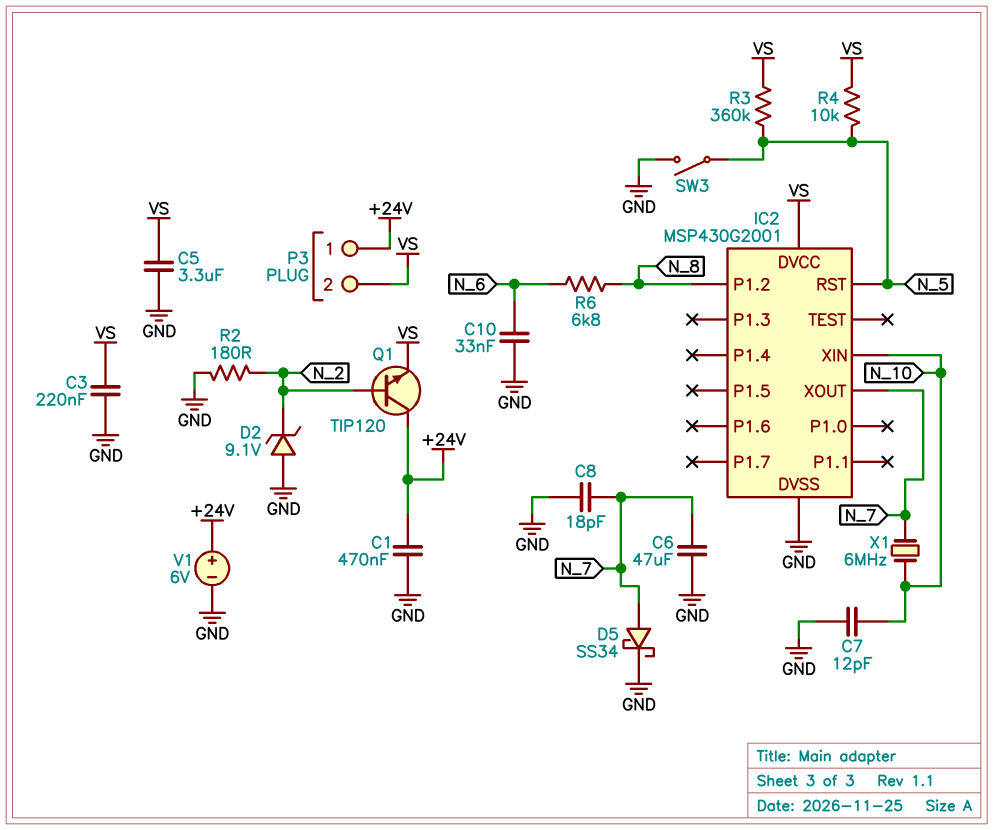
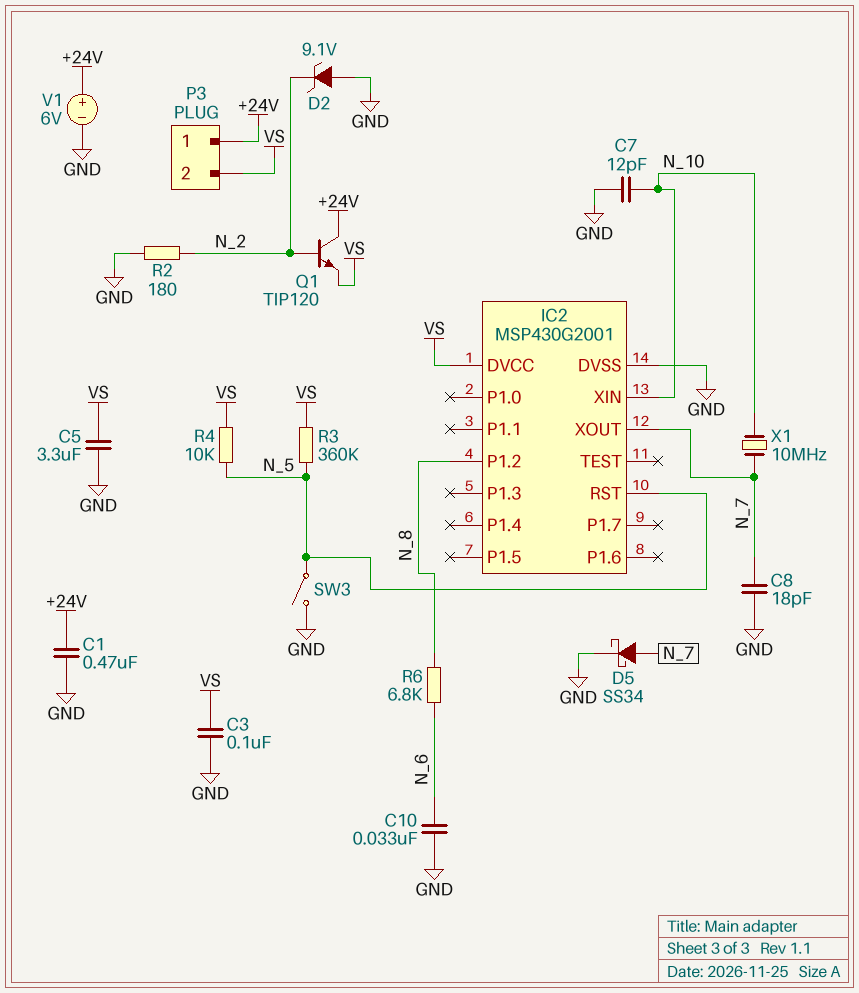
C3: 220nF (GND, VS) -> 100nF (GND, VS)
C6: 47uF (GND, N_7) -> none
X1: 6MHz (N_7, N_10) -> 10MHz (N_7, N_10)

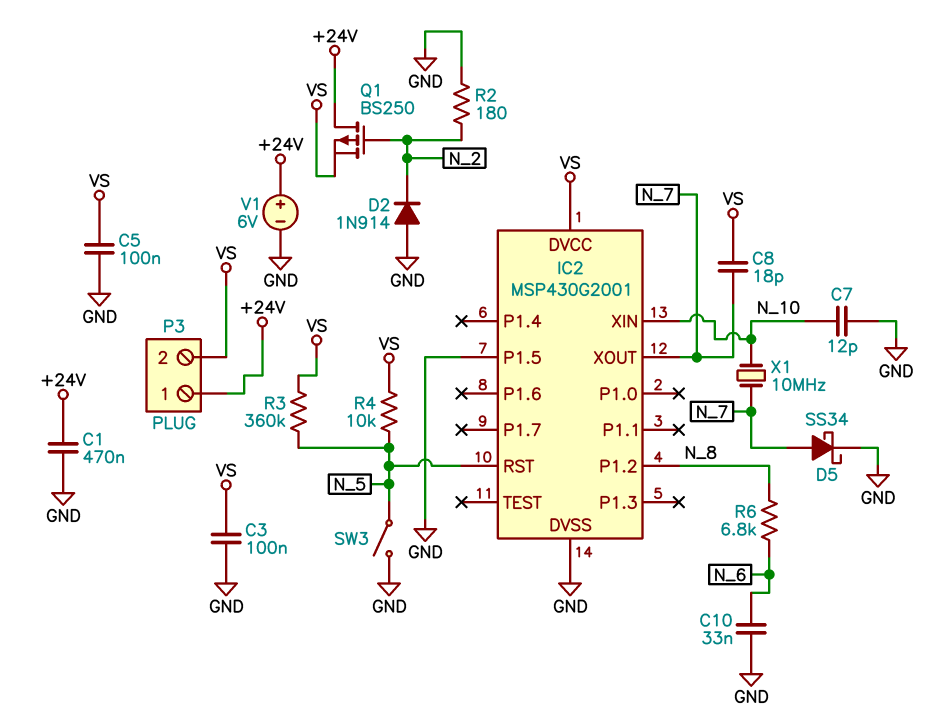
C5: 3.3uF (GND, VS) -> 100nF (GND, VS)
C8: 18pF (GND, N_7) -> 18pF (N_7, VS)
D2: zener 9.1V (A GND, K N_2) -> diode 1N914 (A GND, K N_2)
IC2 pin P1.5: none -> GND
Q1: NPN TIP120 (B N_2, C +24V, E VS) -> PMOS BS250 (G N_2, D +24V, S VS)

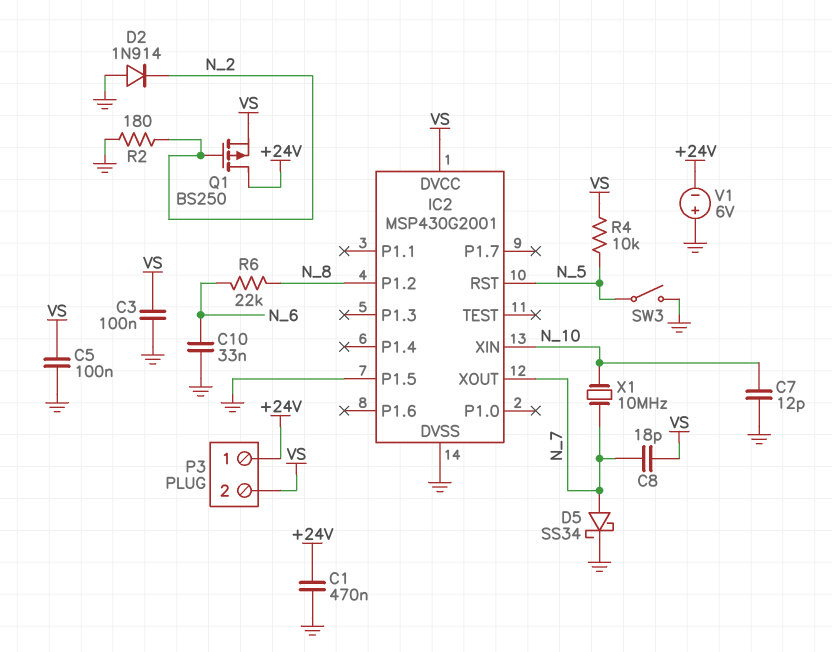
R3: 360k (N_5, VS) -> none
R6: 6.8k (N_6, N_8) -> 22k (N_6, N_8)
V1: 6V (plus +24V, minus GND) -> 6V (plus GND, minus +24V)

